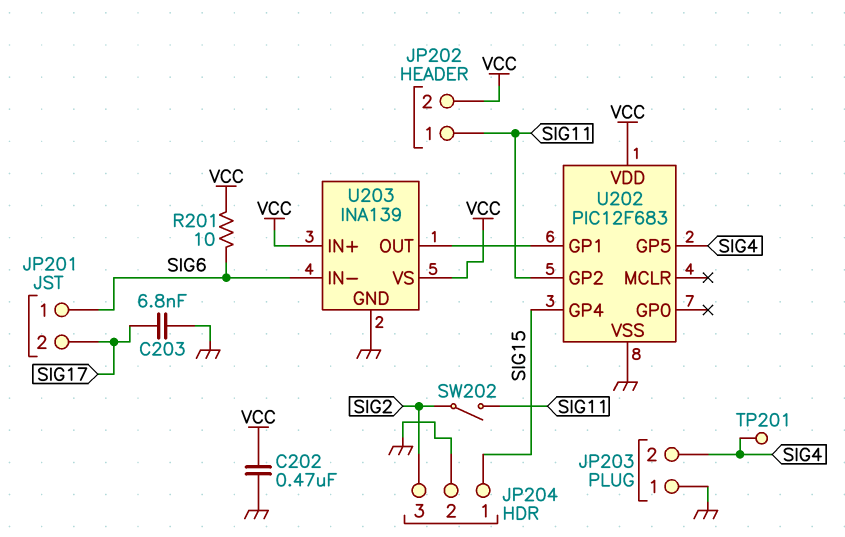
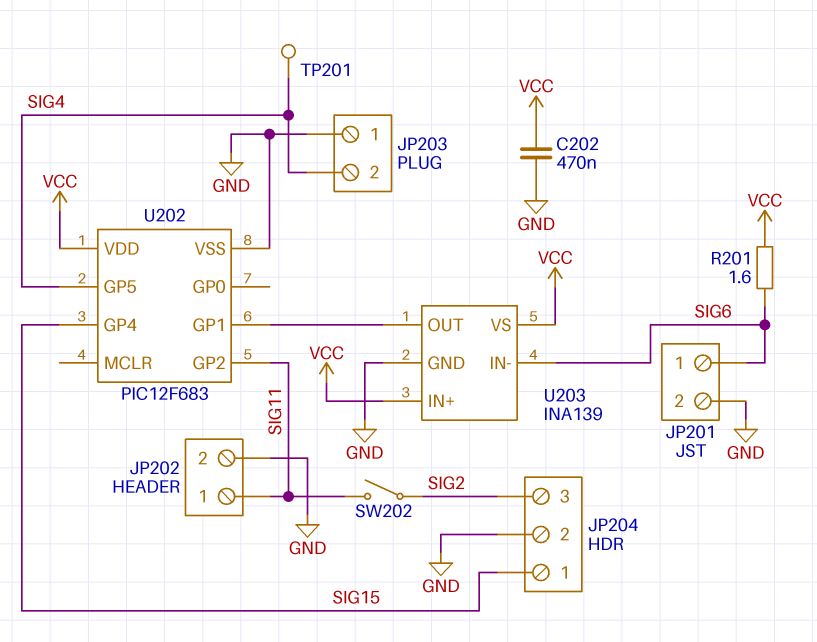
C203: 6.8nF (GND, SIG17) -> none
JP201 pin 2: SIG17 -> GND
JP202 pin 2: VCC -> GND
R201: 10 (SIG6, VCC) -> 1.6 (SIG6, VCC)

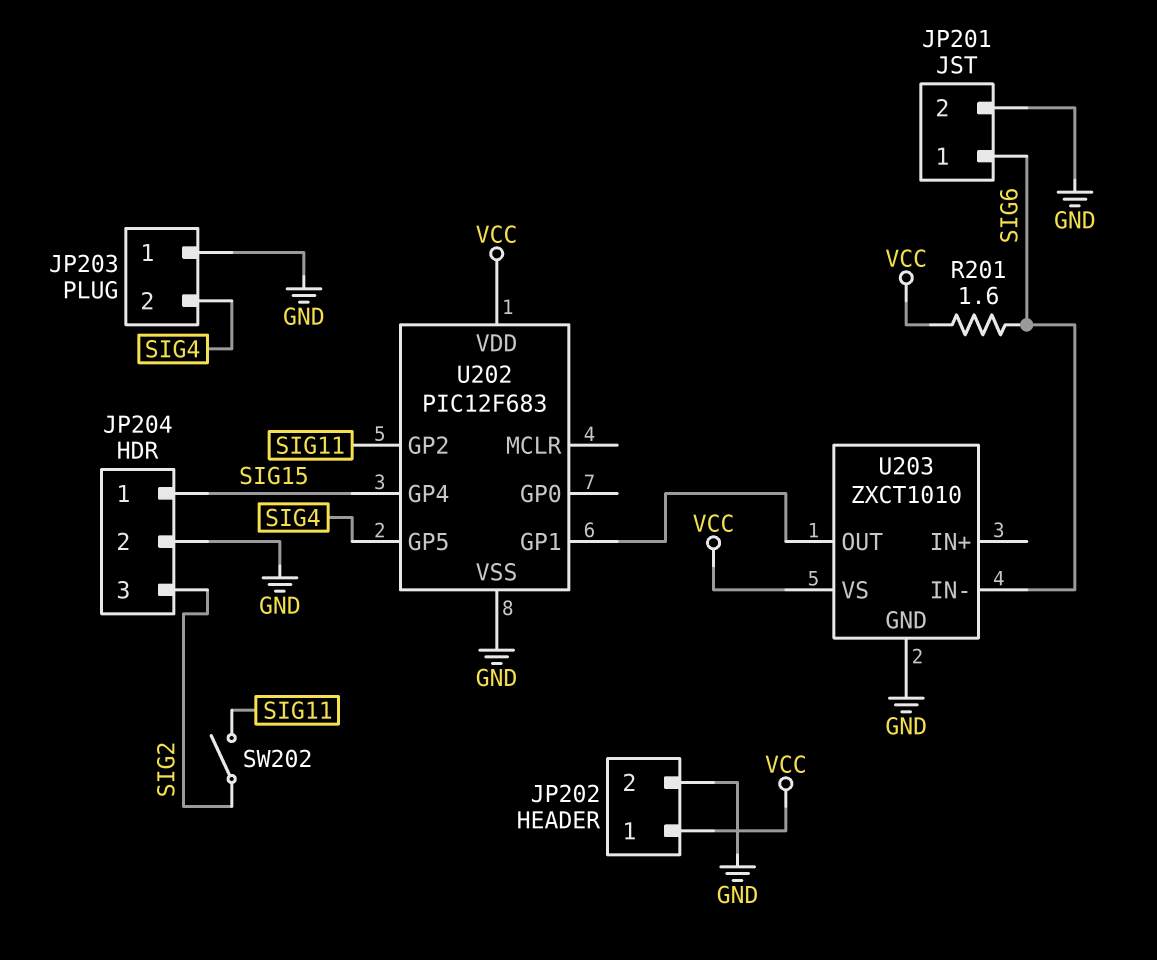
C202: 470nF (GND, VCC) -> none
JP202 pin 1: SIG11 -> VCC
TP201: test point (SIG4) -> none
U203: INA139 -> ZXCT1010
U203 pin IN+: VCC -> none

